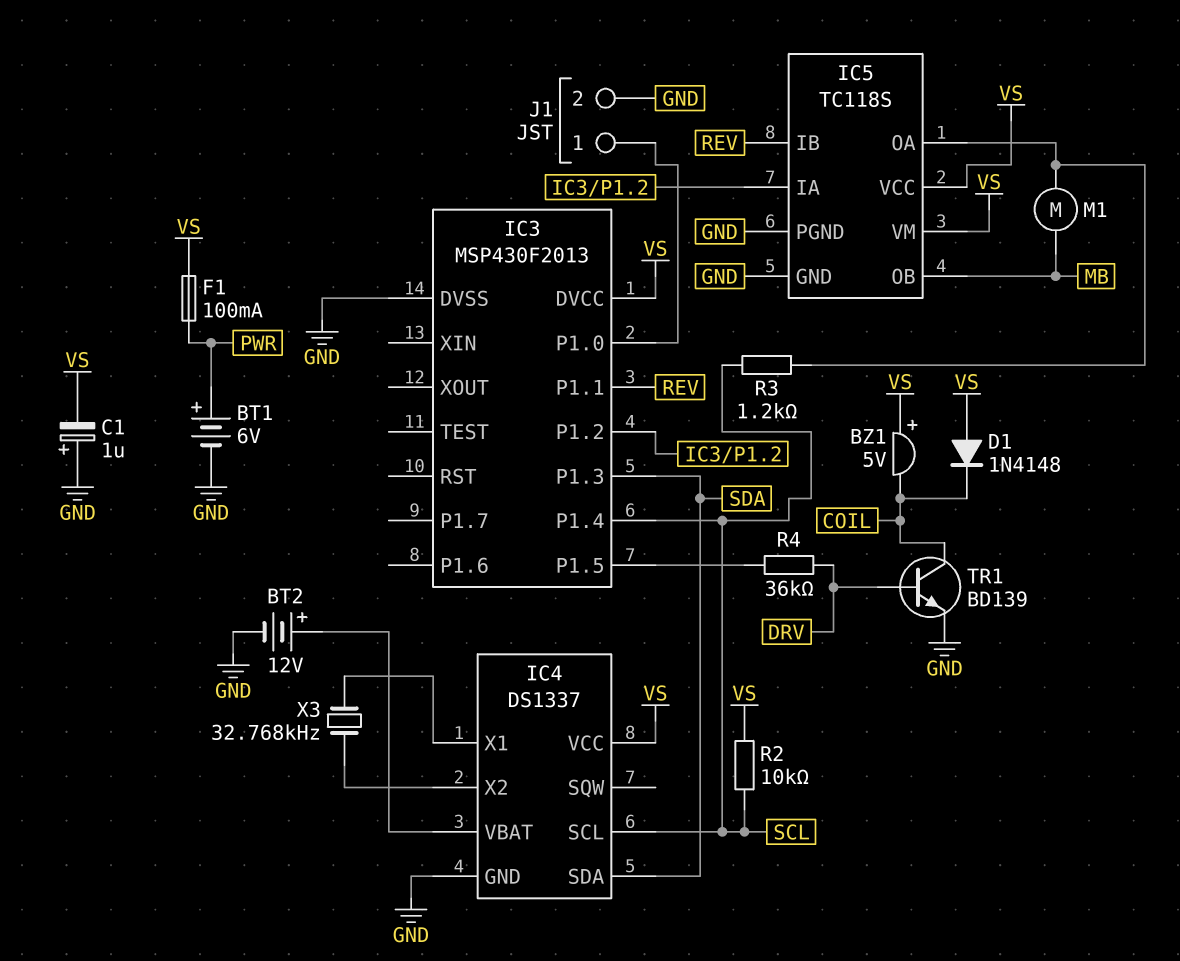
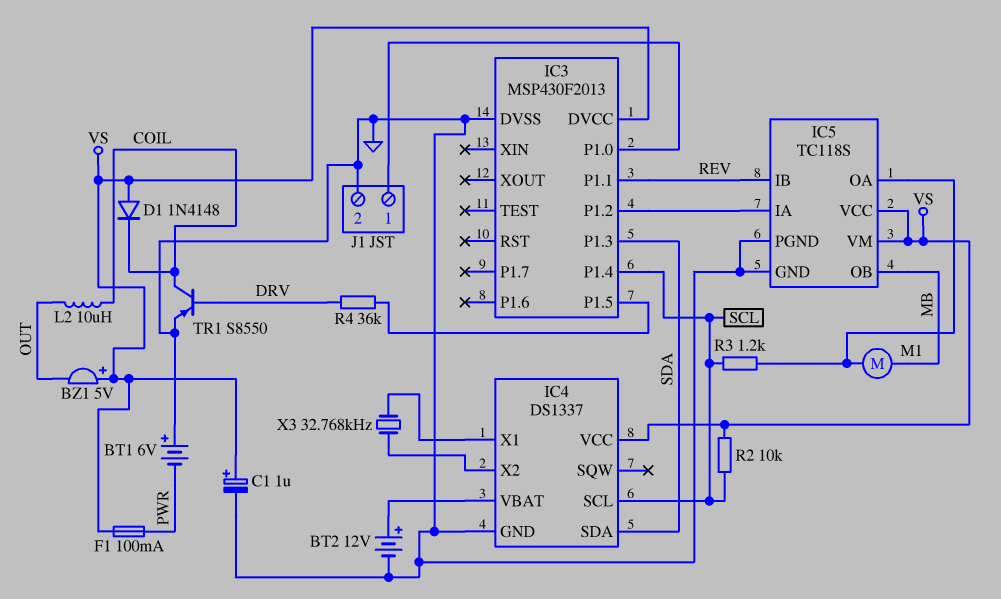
BT1: 6V (plus PWR, minus GND) -> 6V (plus GND, minus PWR)
BZ1: buzzer 5V (plus VS, minus COIL) -> buzzer 5V (plus VS, minus OUT)
C1: 1uF (plus GND, minus VS) -> 1uF (plus VS, minus GND)
L2: none -> 10uH (COIL, OUT)
TR1: NPN BD139 (B DRV, C COIL, E GND) -> PNP S8550 (B DRV, C COIL, E GND)

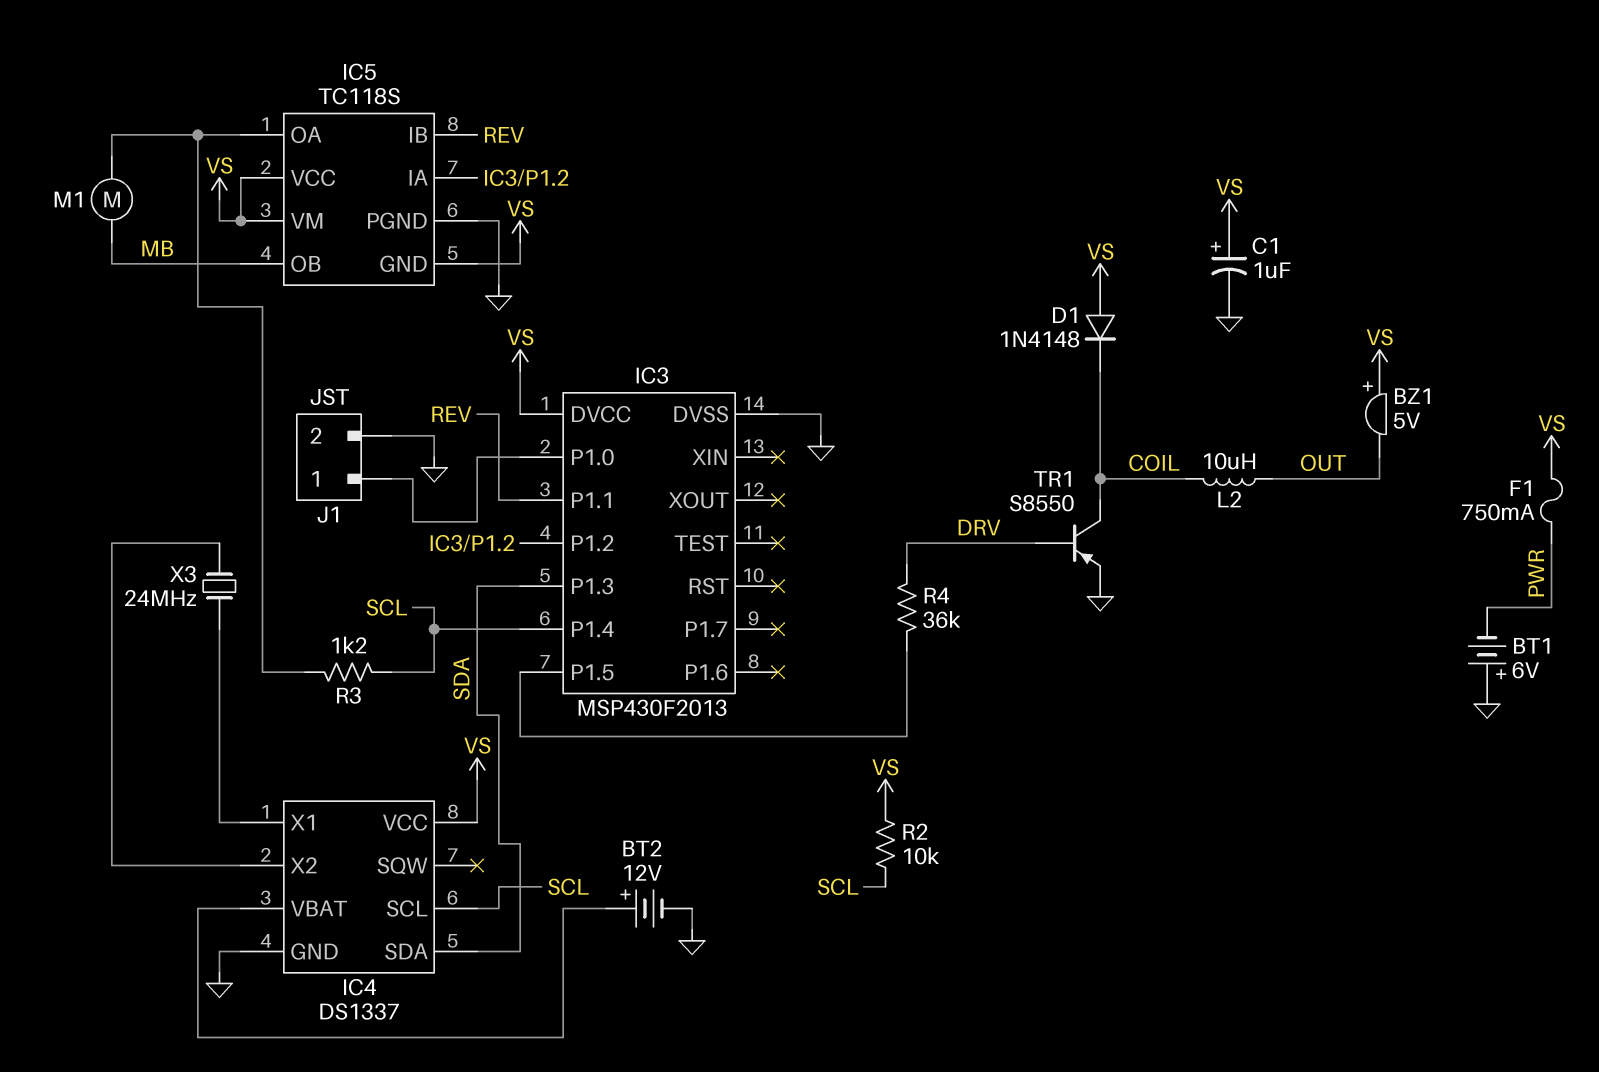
F1: 100mA (PWR, VS) -> 750mA (PWR, VS)
IC5 pin GND: GND -> VS
X3: 32.768kHz (IC4/X1, IC4/X2) -> 24MHz (IC4/X1, IC4/X2)

